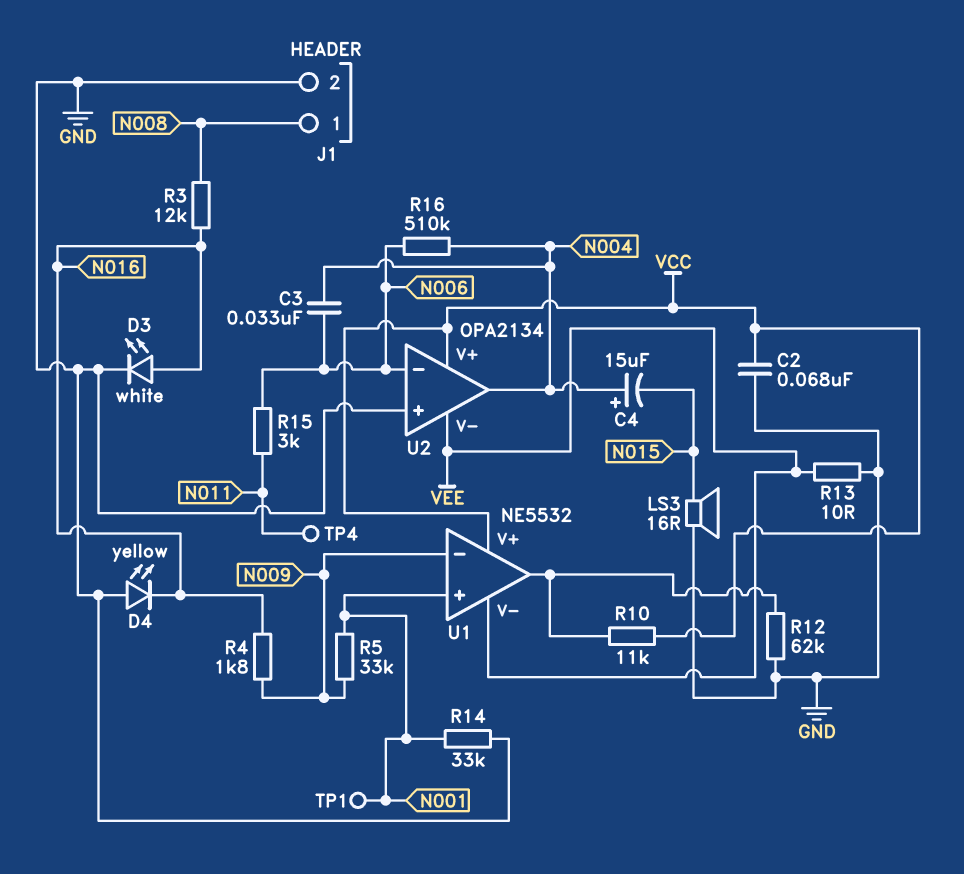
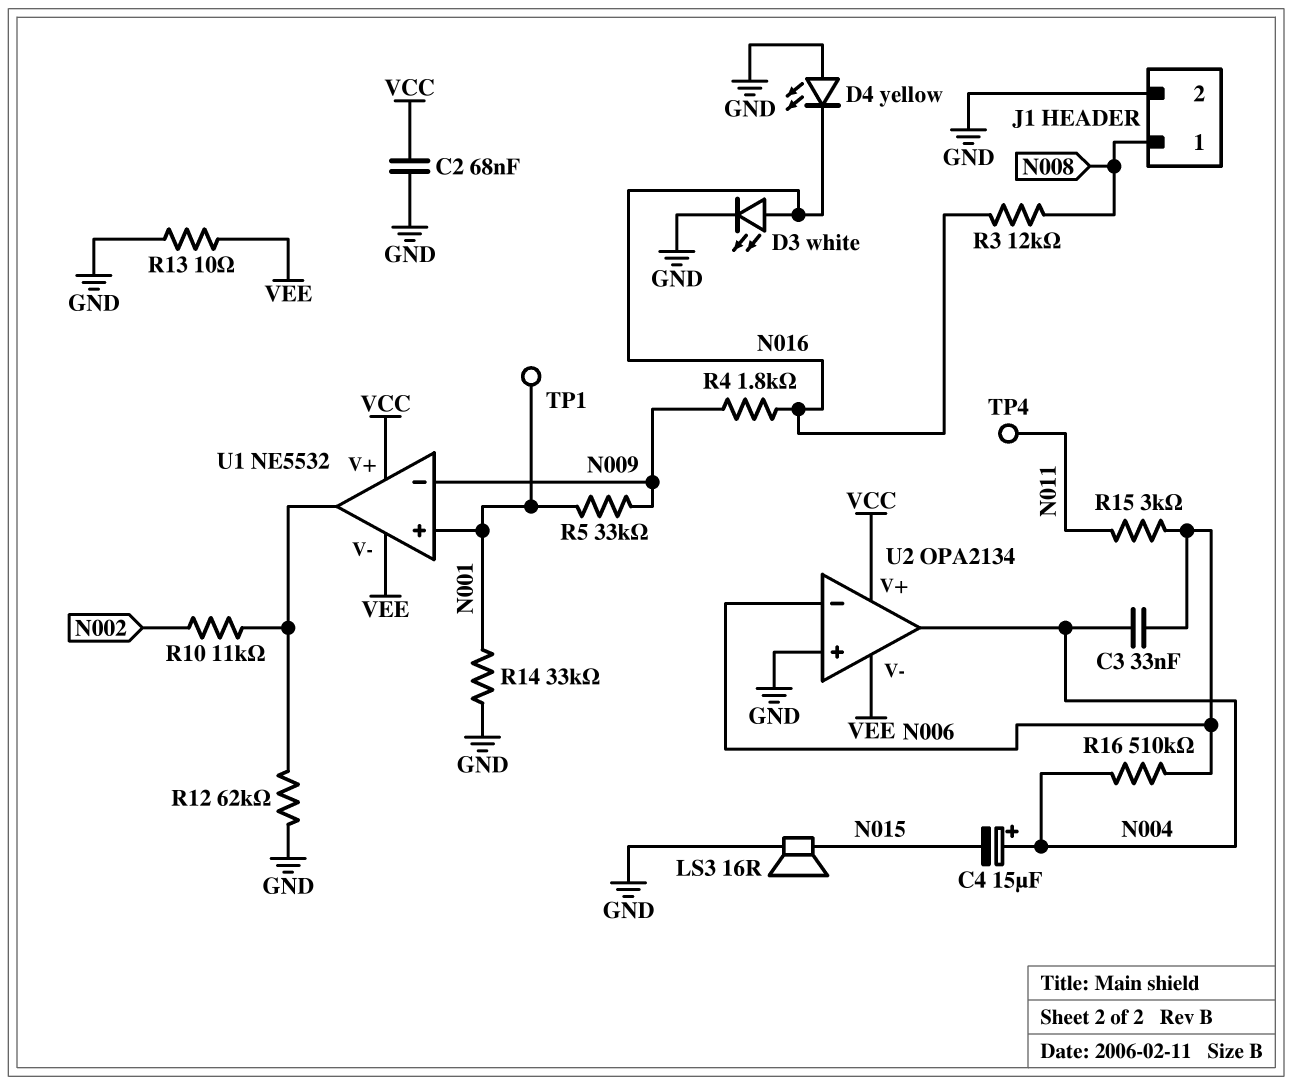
R10: 11k (U1/out, VCC) -> 11k (N002, U1/out)

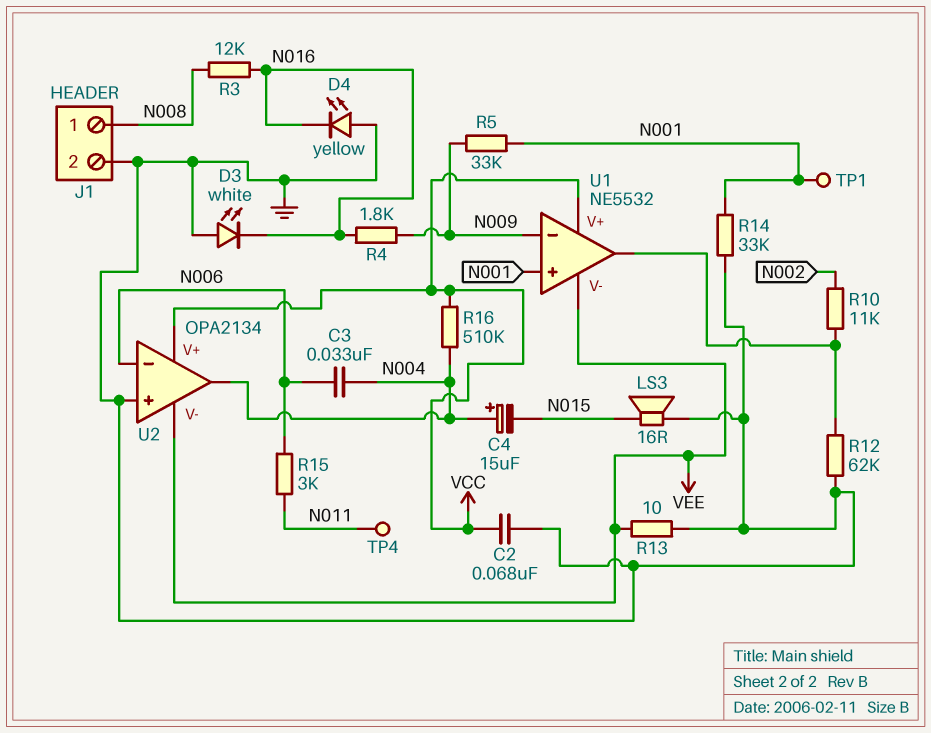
D3: LED white (A N016, K GND) -> LED white (A GND, K N016)
R16: 510k (N004, N006) -> 510k (N004, VCC)

